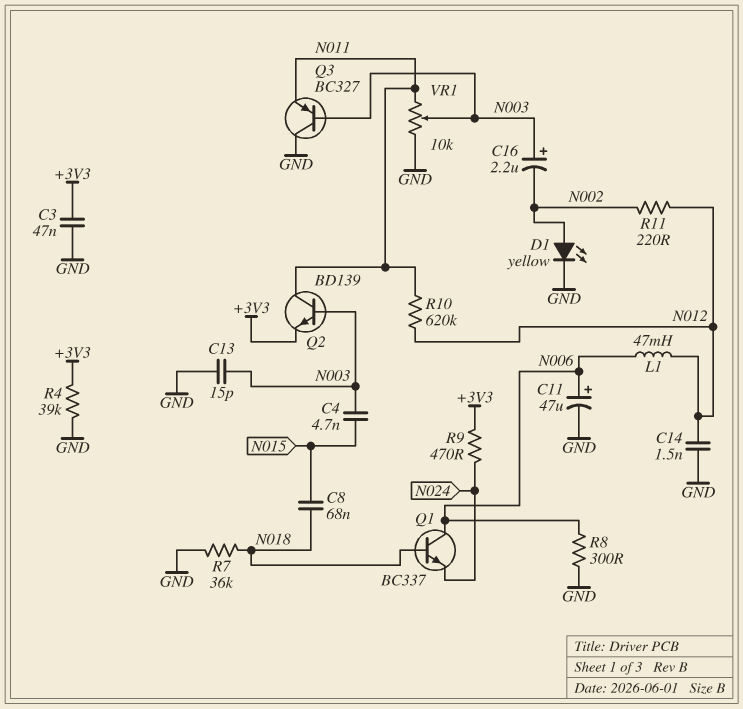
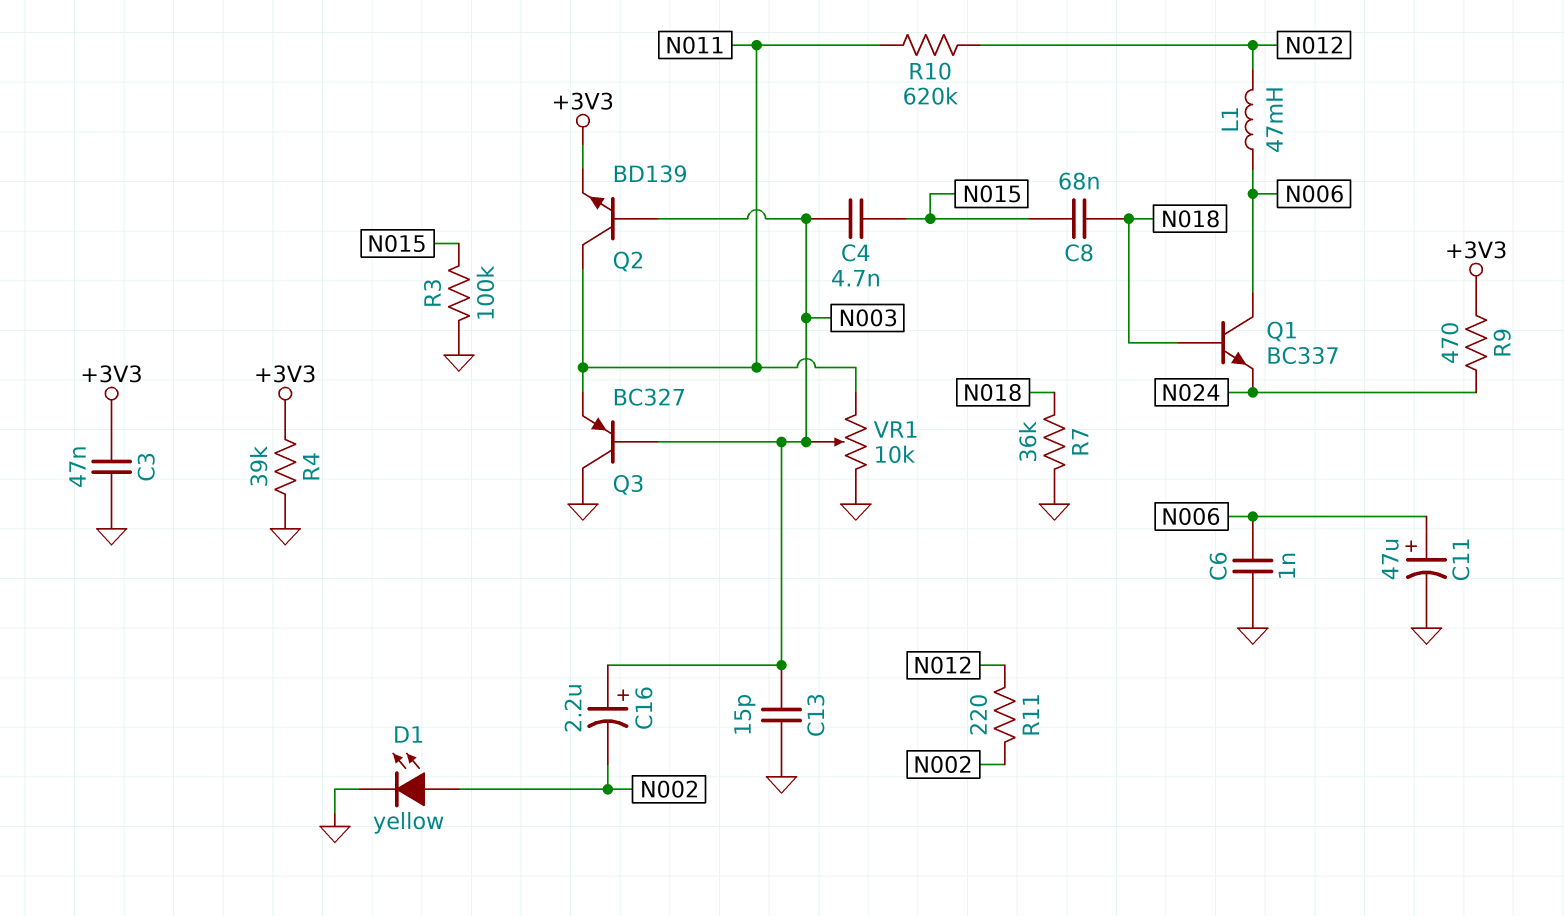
C6: none -> 1nF (GND, N006)
C14: 1.5nF (GND, N012) -> none
R3: none -> 100k (GND, N015)
R8: 300 (GND, N006) -> none

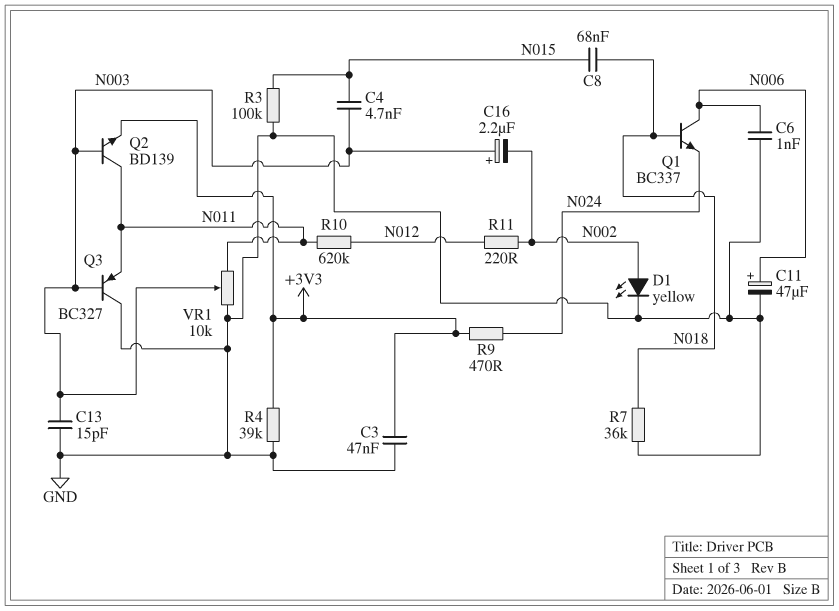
L1: 47mH (N006, N012) -> none

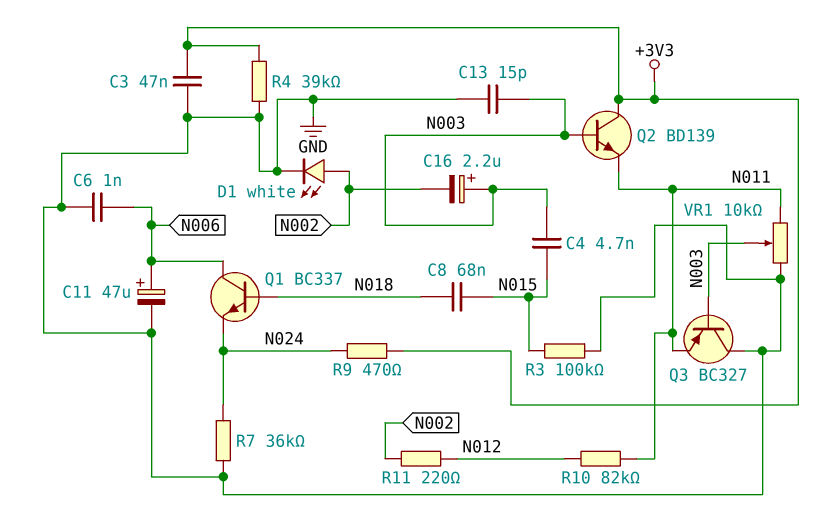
D1: LED yellow (A N002, K GND) -> LED white (A N002, K GND)
Q2: NPN BD139 (B N003, C N011, E +3V3) -> NPN BD139 (B N003, C +3V3, E N011)
R7: 36k (GND, N018) -> 36k (GND, N024)
R10: 620k (N011, N012) -> 82k (N011, N012)

